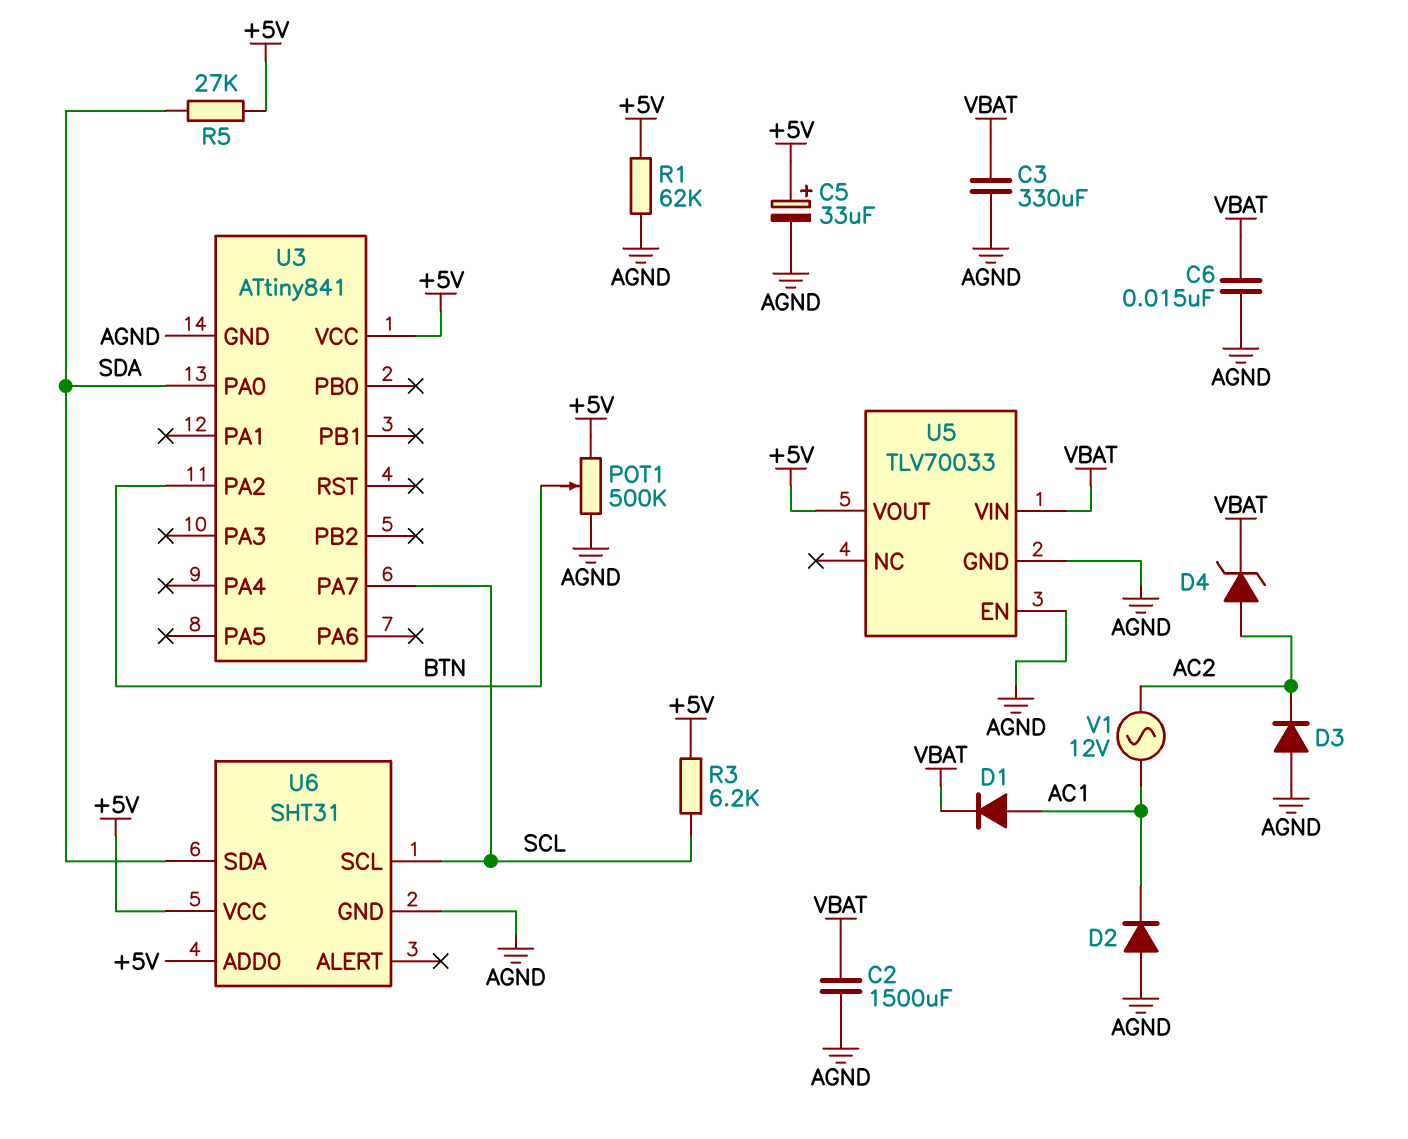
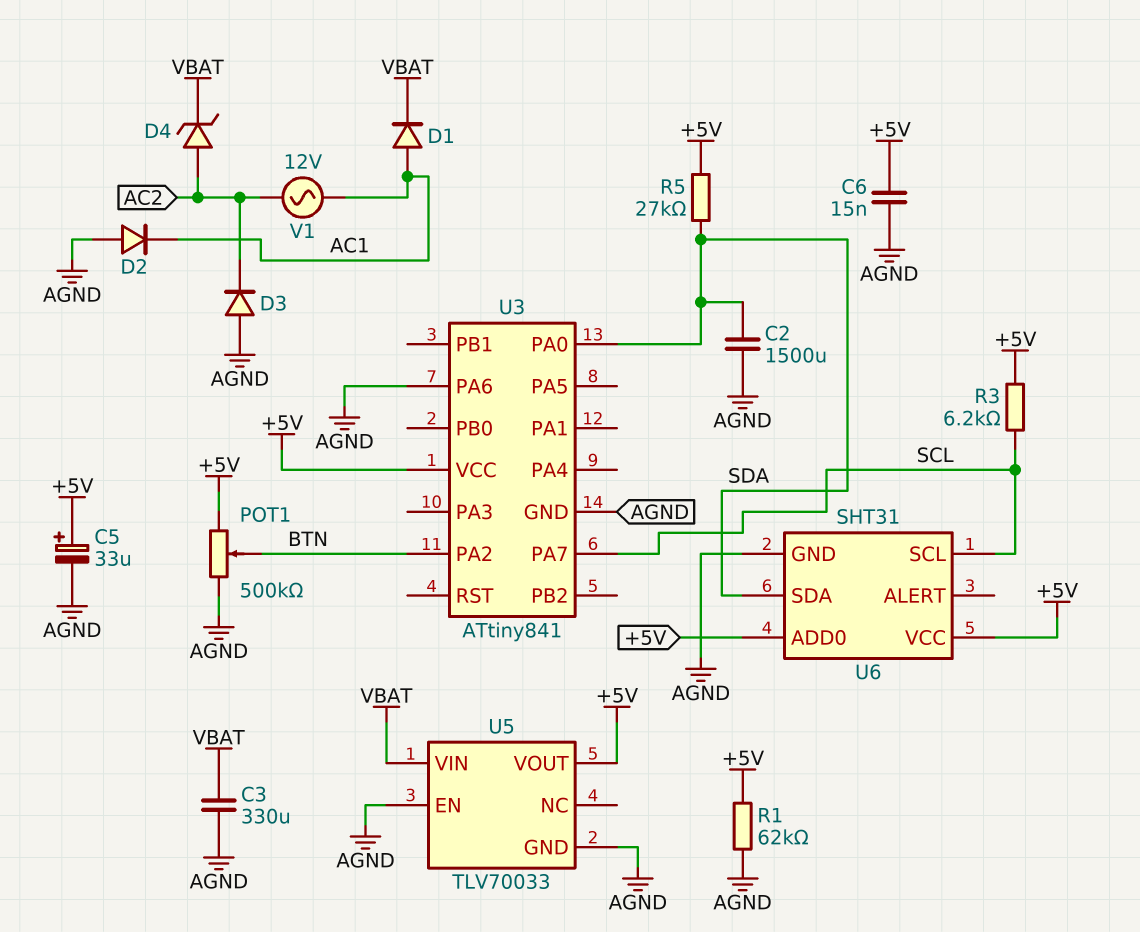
C2: 1500uF (AGND, VBAT) -> 1500uF (AGND, SDA)
C6: 15nF (AGND, VBAT) -> 15nF (+5V, AGND)
U3 pin PA6: none -> AGND

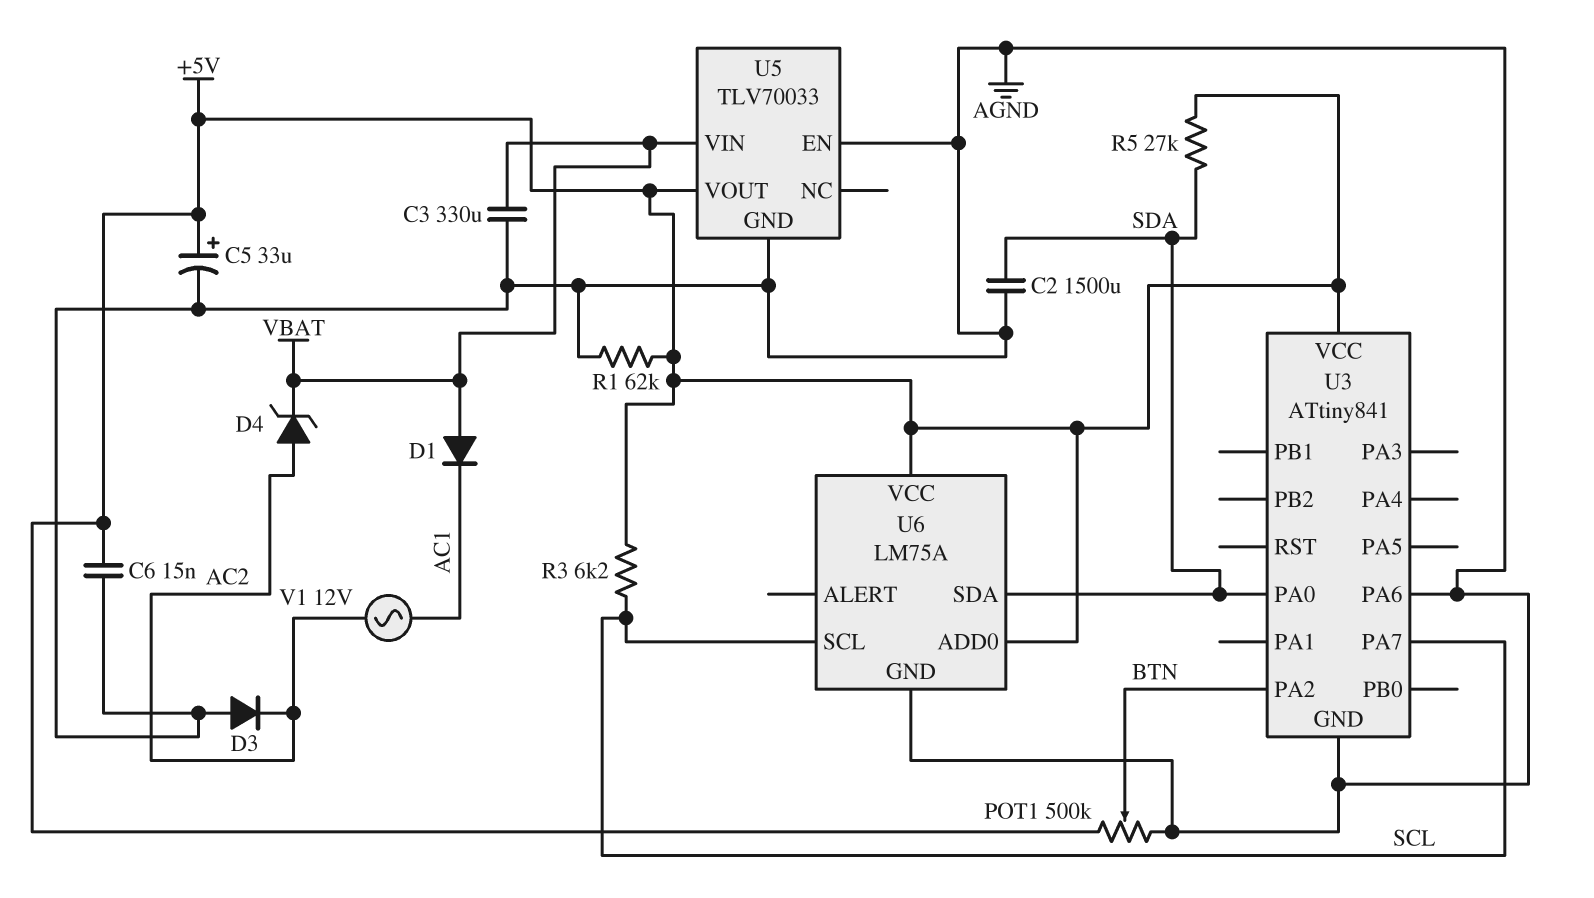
D1: diode (A AC1, K VBAT) -> diode (A VBAT, K AC1)
D2: diode (A AGND, K AC1) -> none
U6: SHT31 -> LM75A

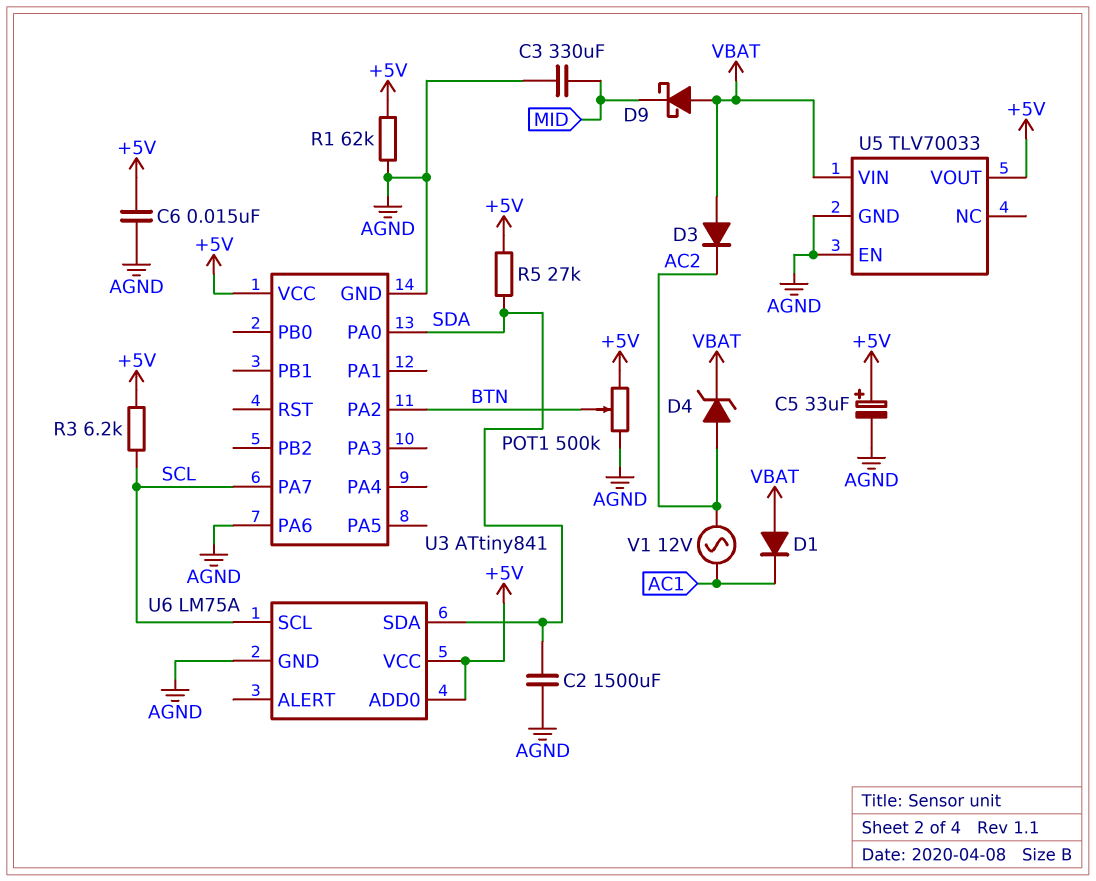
C3: 330uF (AGND, VBAT) -> 330uF (AGND, MID)
D3: diode (A AGND, K AC2) -> diode (A VBAT, K AC2)
D9: none -> schottky (A VBAT, K MID)

